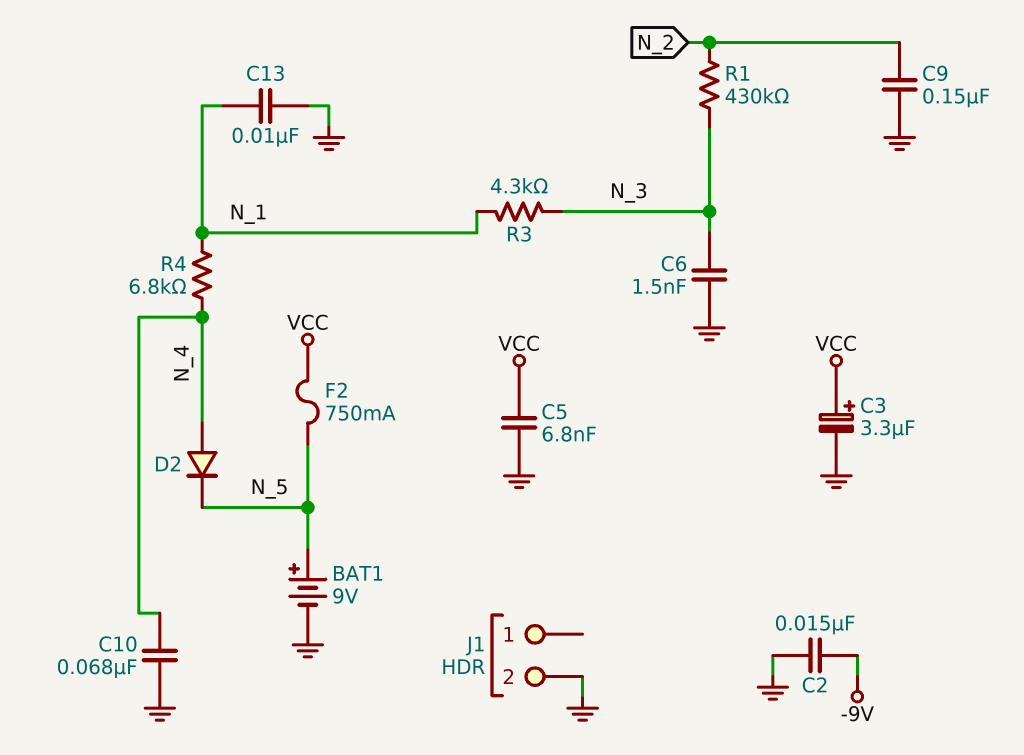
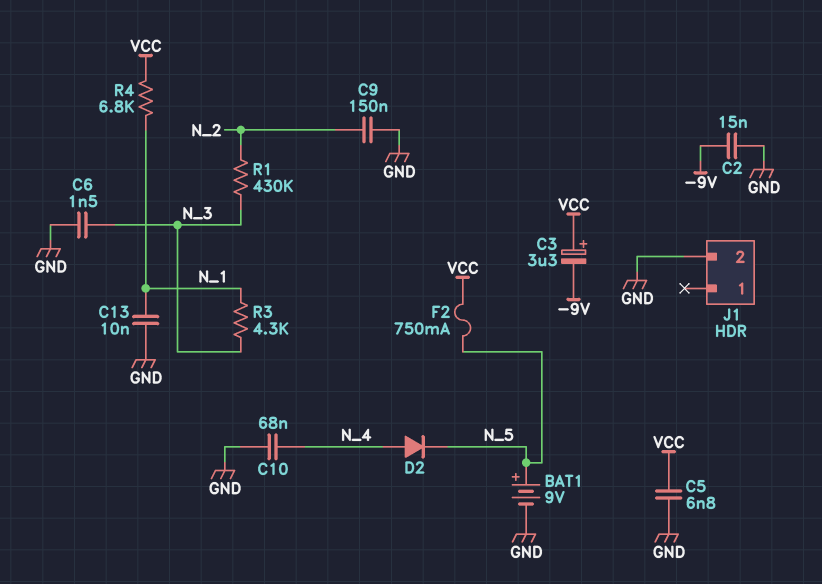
C3: 3.3uF (plus VCC, minus GND) -> 3.3uF (plus VCC, minus -9V)
R4: 6.8k (N_1, N_4) -> 6.8k (N_1, VCC)

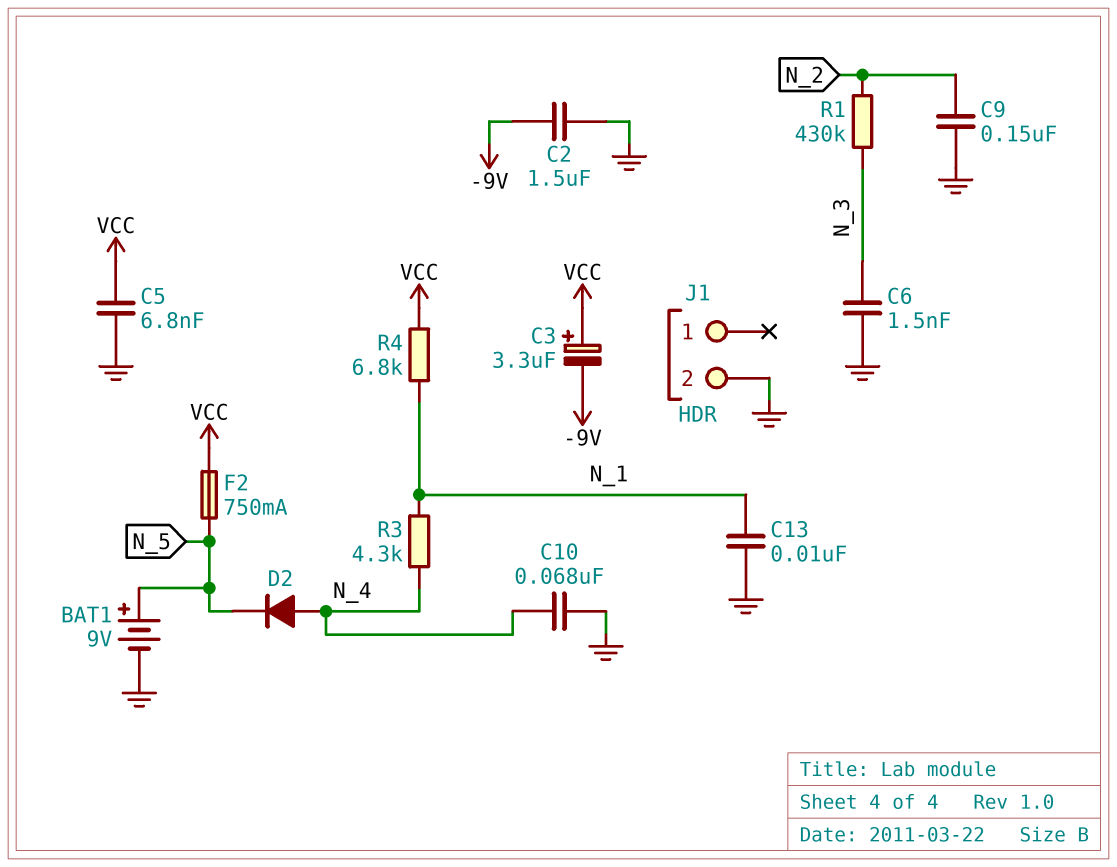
C2: 15nF (-9V, GND) -> 1.5uF (-9V, GND)
R3: 4.3k (N_1, N_3) -> 4.3k (N_1, N_4)

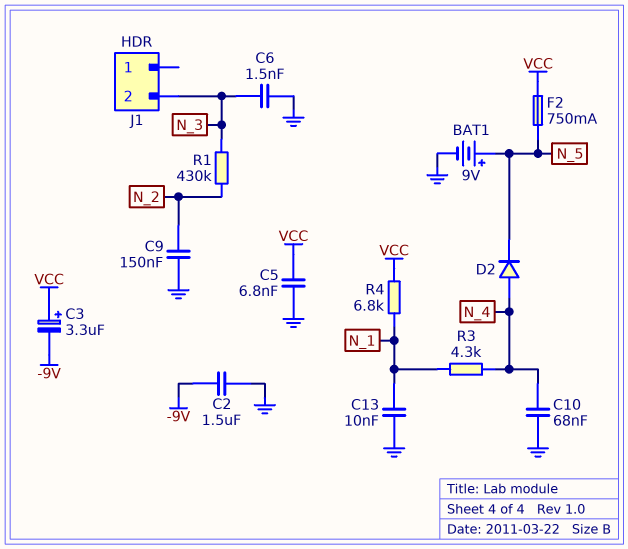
J1 pin 2: GND -> N_3

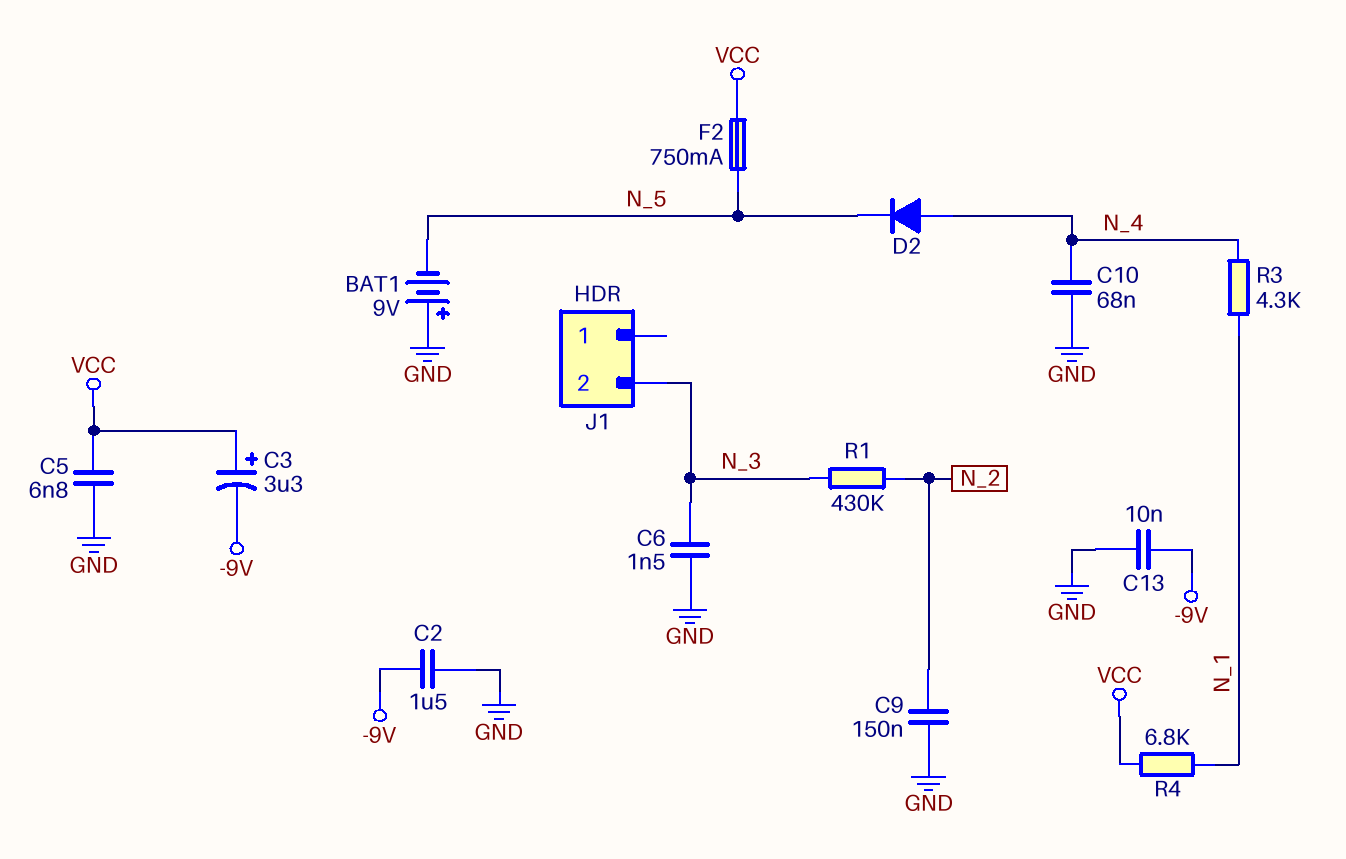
BAT1: 9V (plus N_5, minus GND) -> 9V (plus GND, minus N_5)
C13: 10nF (GND, N_1) -> 10nF (-9V, GND)

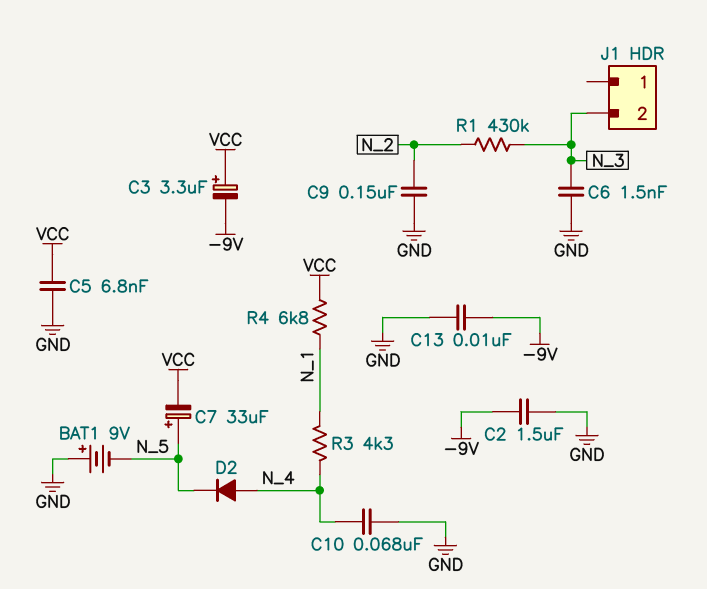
C7: none -> 33uF (plus N_5, minus VCC)
F2: 750mA (N_5, VCC) -> none

